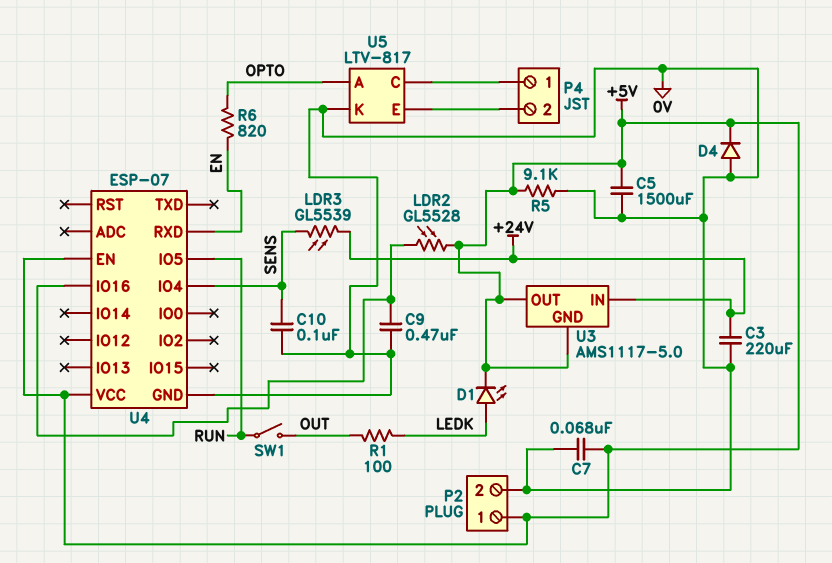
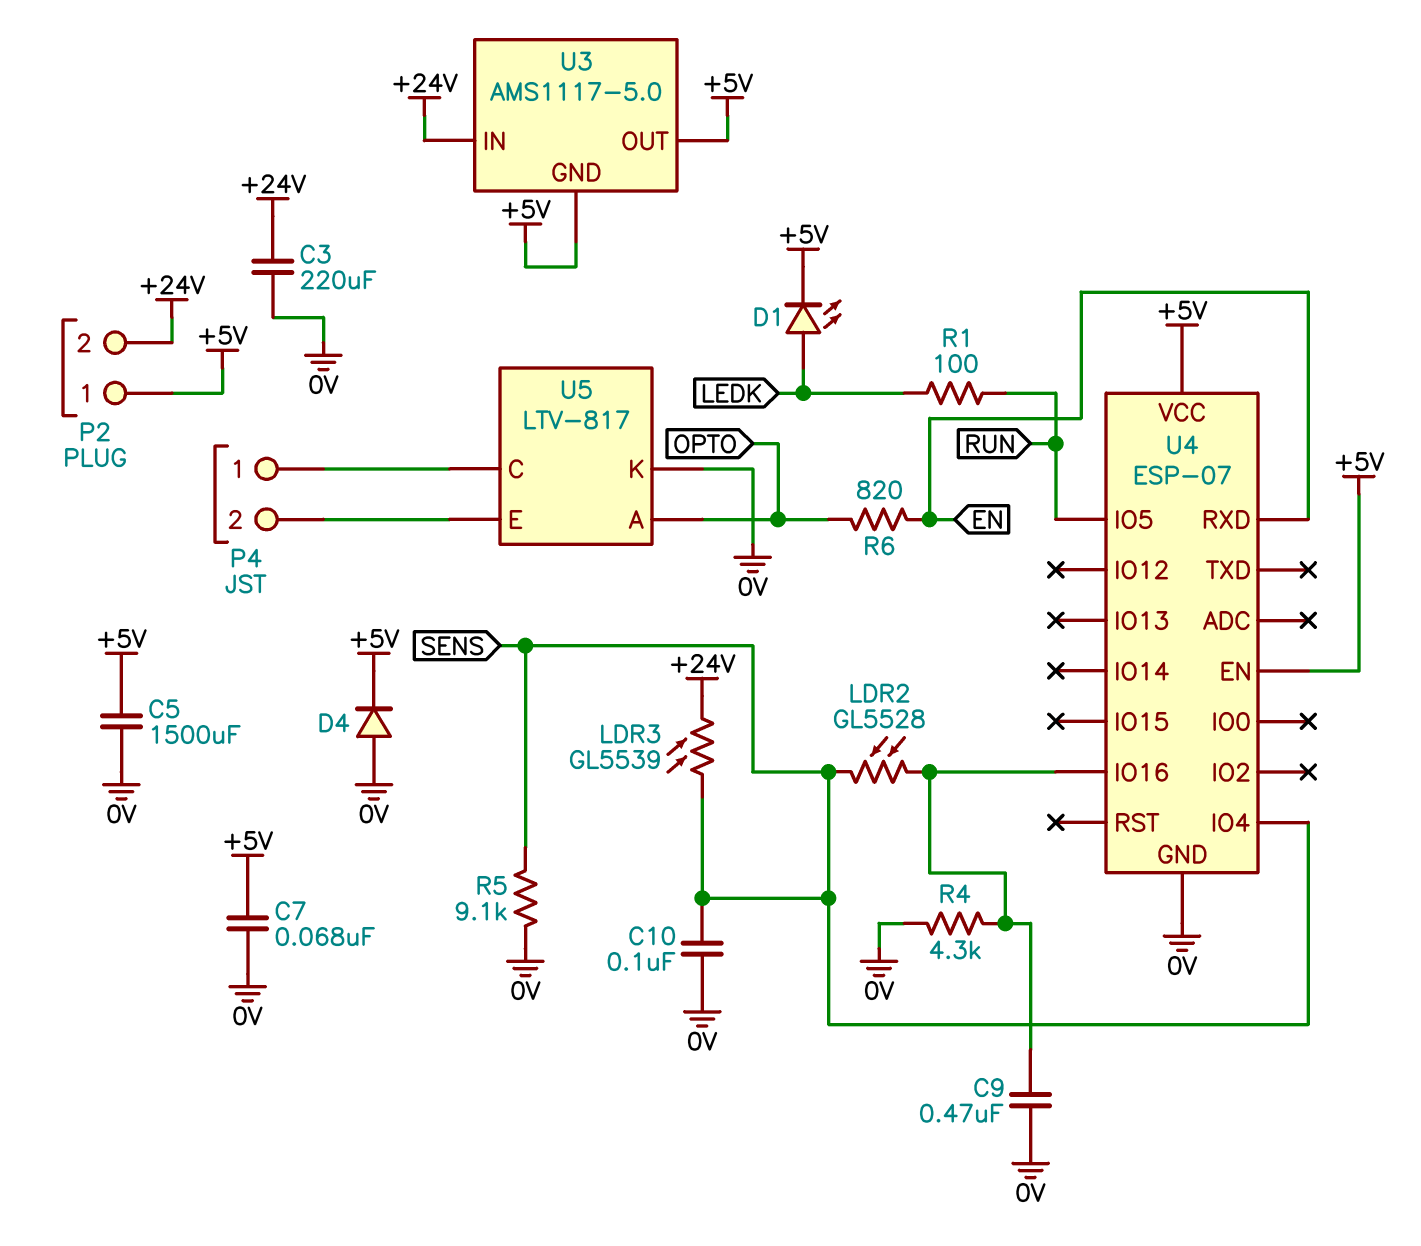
LDR2: GL5528 (+5V, U4/IO16) -> GL5528 (SENS, U4/IO16)
P2 pin 2: 0V -> +24V
R1: 100 (LEDK, OUT) -> 100 (LEDK, RUN)
R4: none -> 4.3k (0V, U4/IO16)
R5: 9.1k (+5V, 0V) -> 9.1k (0V, SENS)
SW1: switch (OUT, RUN) -> none

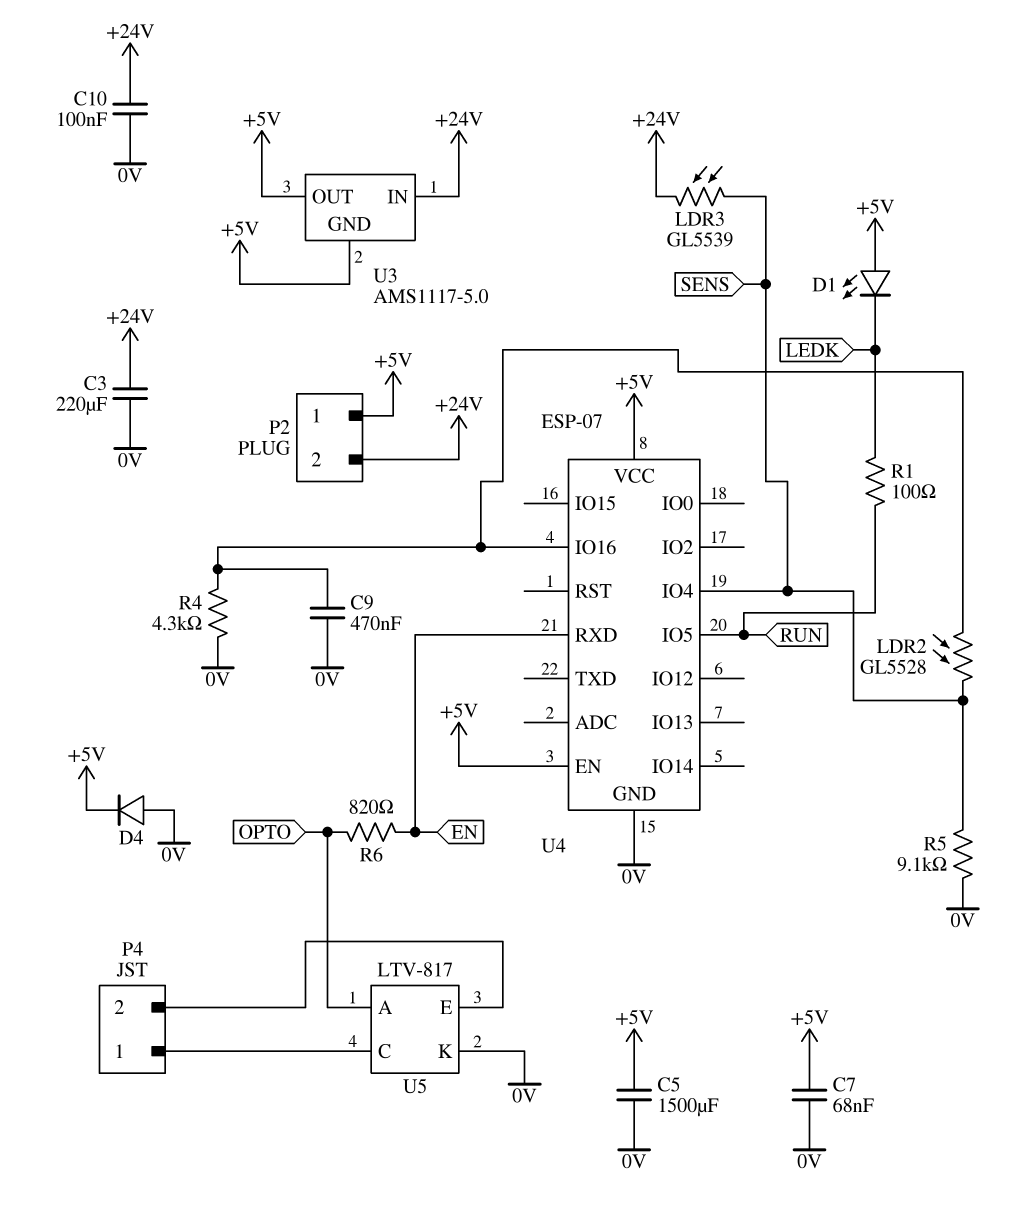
C10: 100nF (0V, SENS) -> 100nF (+24V, 0V)
D1: LED (A LEDK, K +5V) -> LED (A +5V, K LEDK)

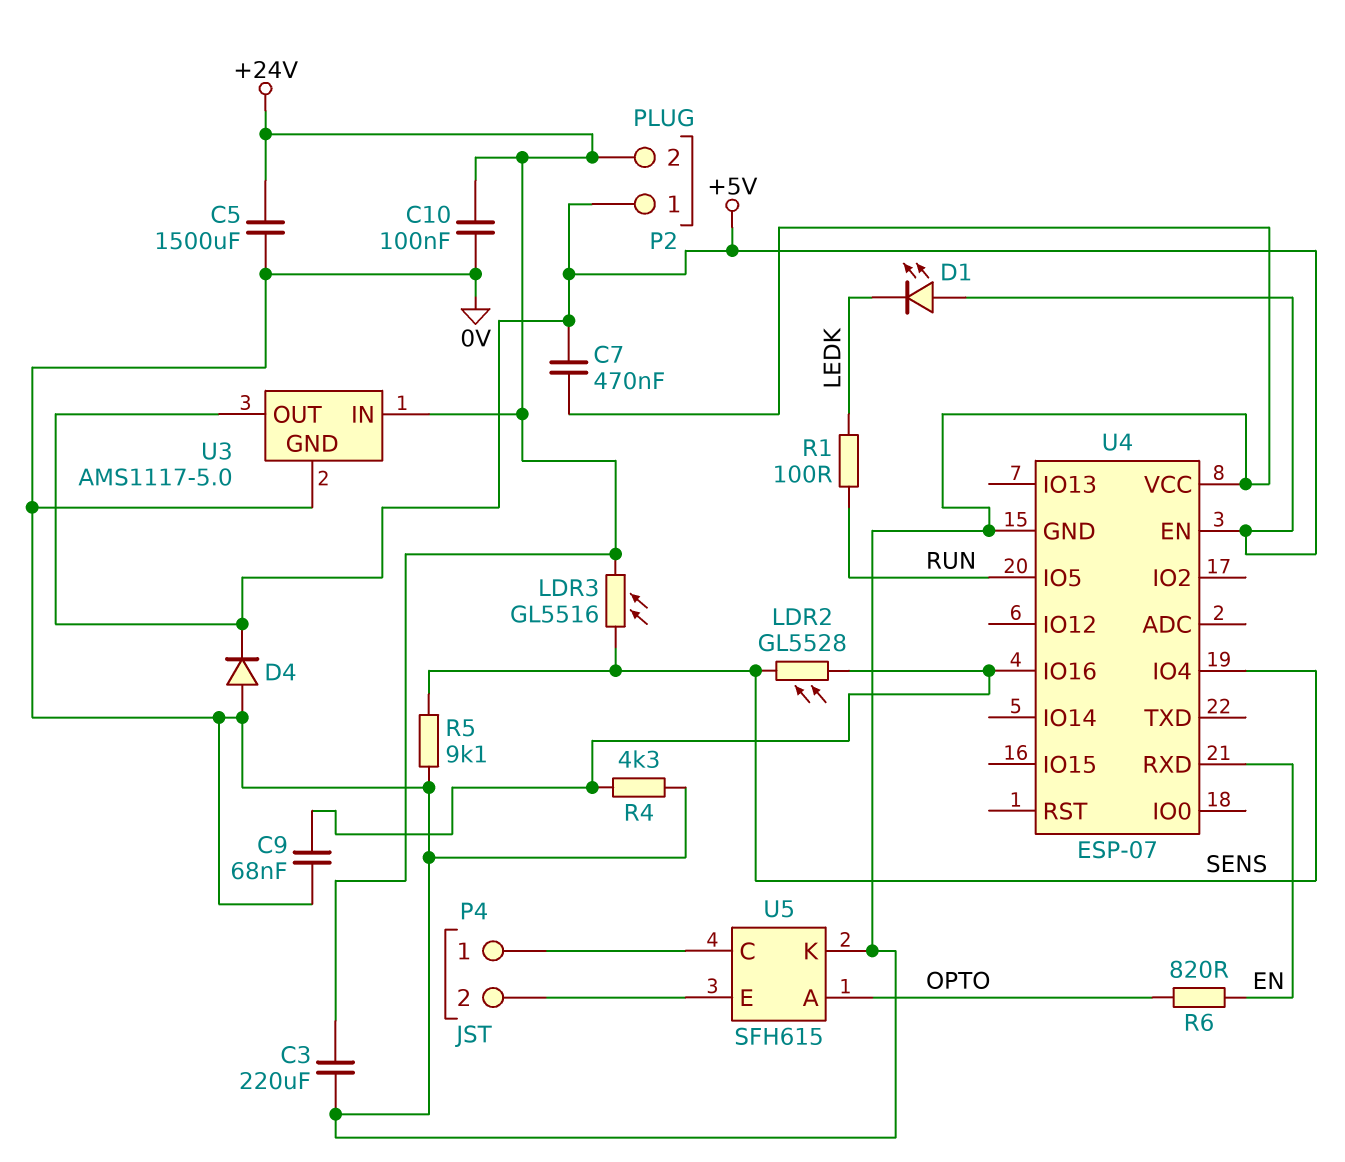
C5: 1500uF (+5V, 0V) -> 1500uF (+24V, 0V)
C7: 68nF (+5V, 0V) -> 470nF (+5V, 0V)
C9: 470nF (0V, U4/IO16) -> 68nF (0V, U4/IO16)
LDR3: GL5539 (+24V, SENS) -> GL5516 (+24V, SENS)
U3 pin GND: +5V -> 0V
U4 pin VCC: +5V -> 0V
U5: LTV-817 -> SFH615

